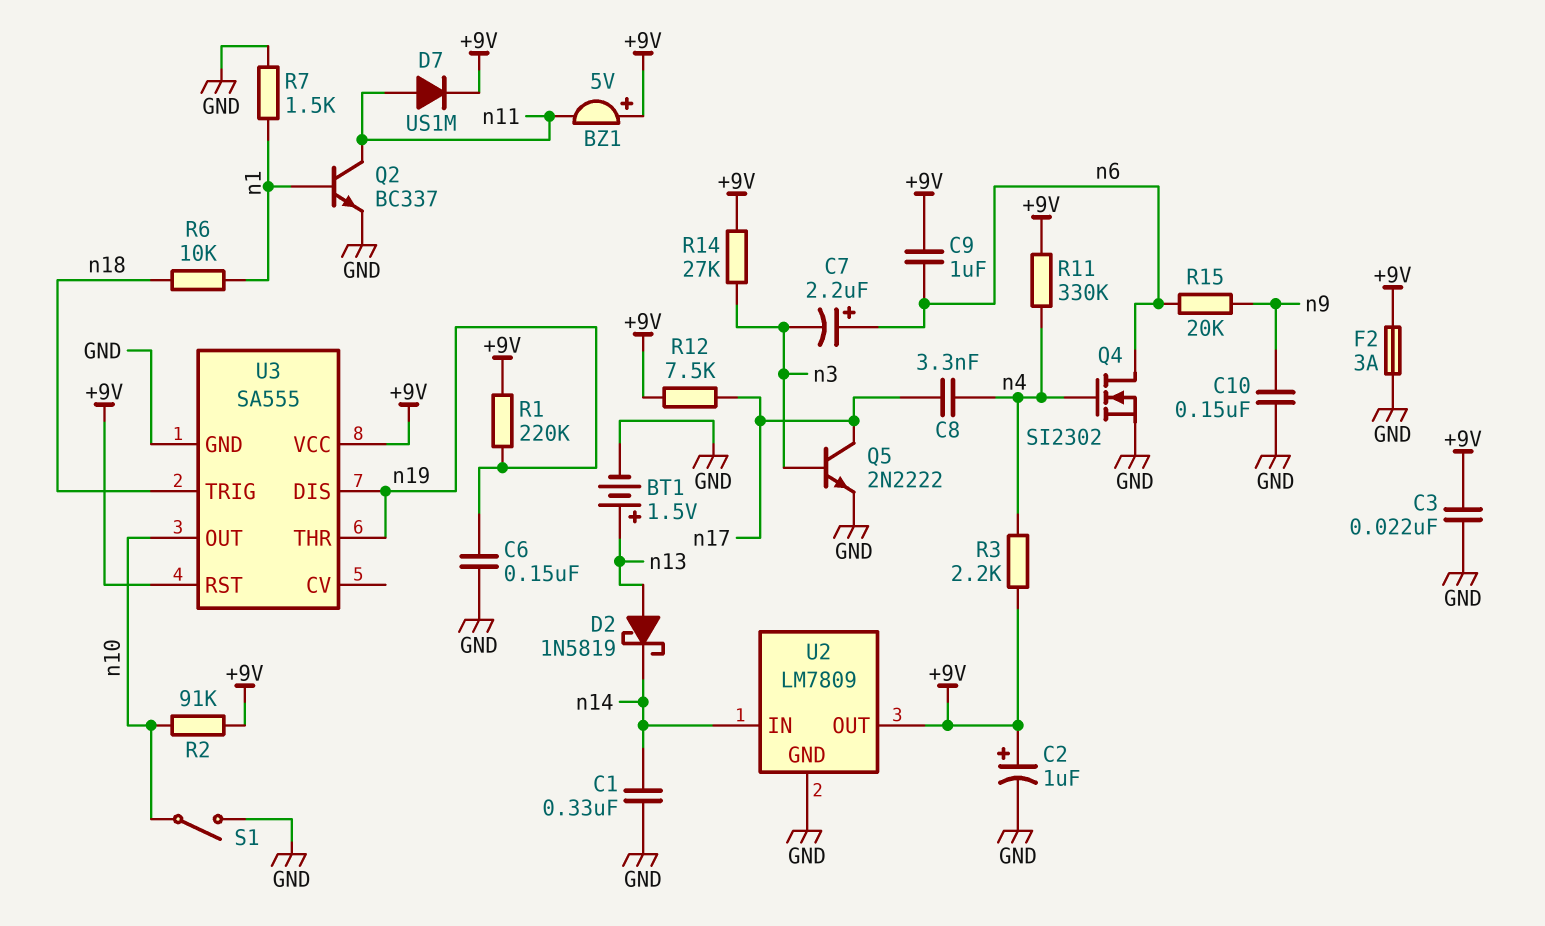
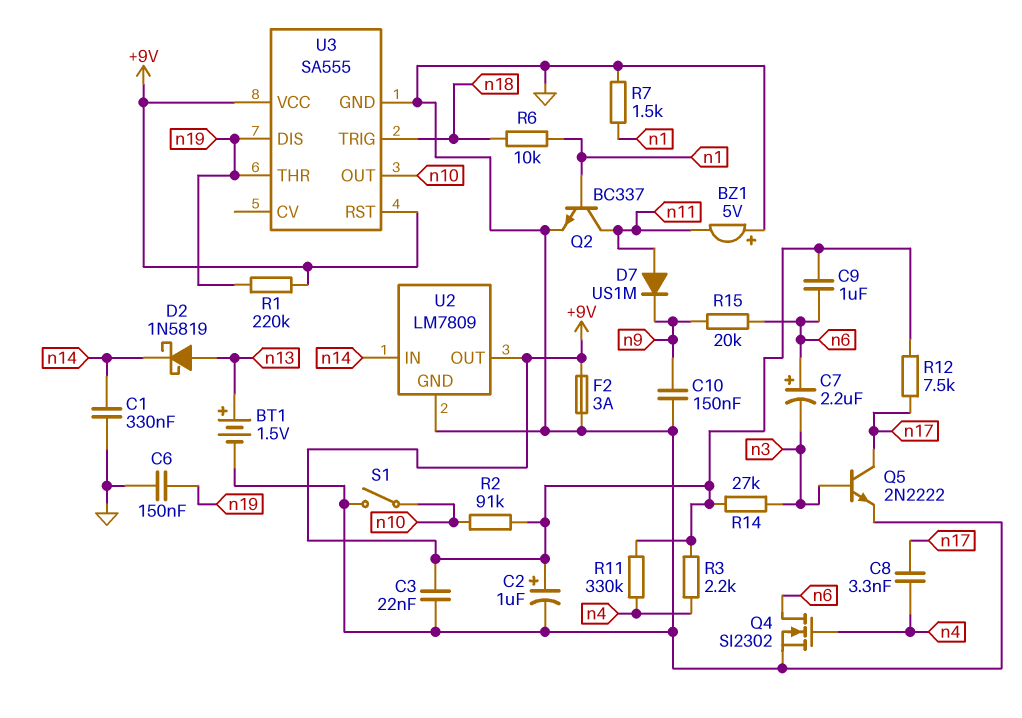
BZ1: buzzer 5V (plus +9V, minus n11) -> buzzer 5V (plus GND, minus n11)
D7: diode US1M (A n11, K +9V) -> diode US1M (A n11, K n9)

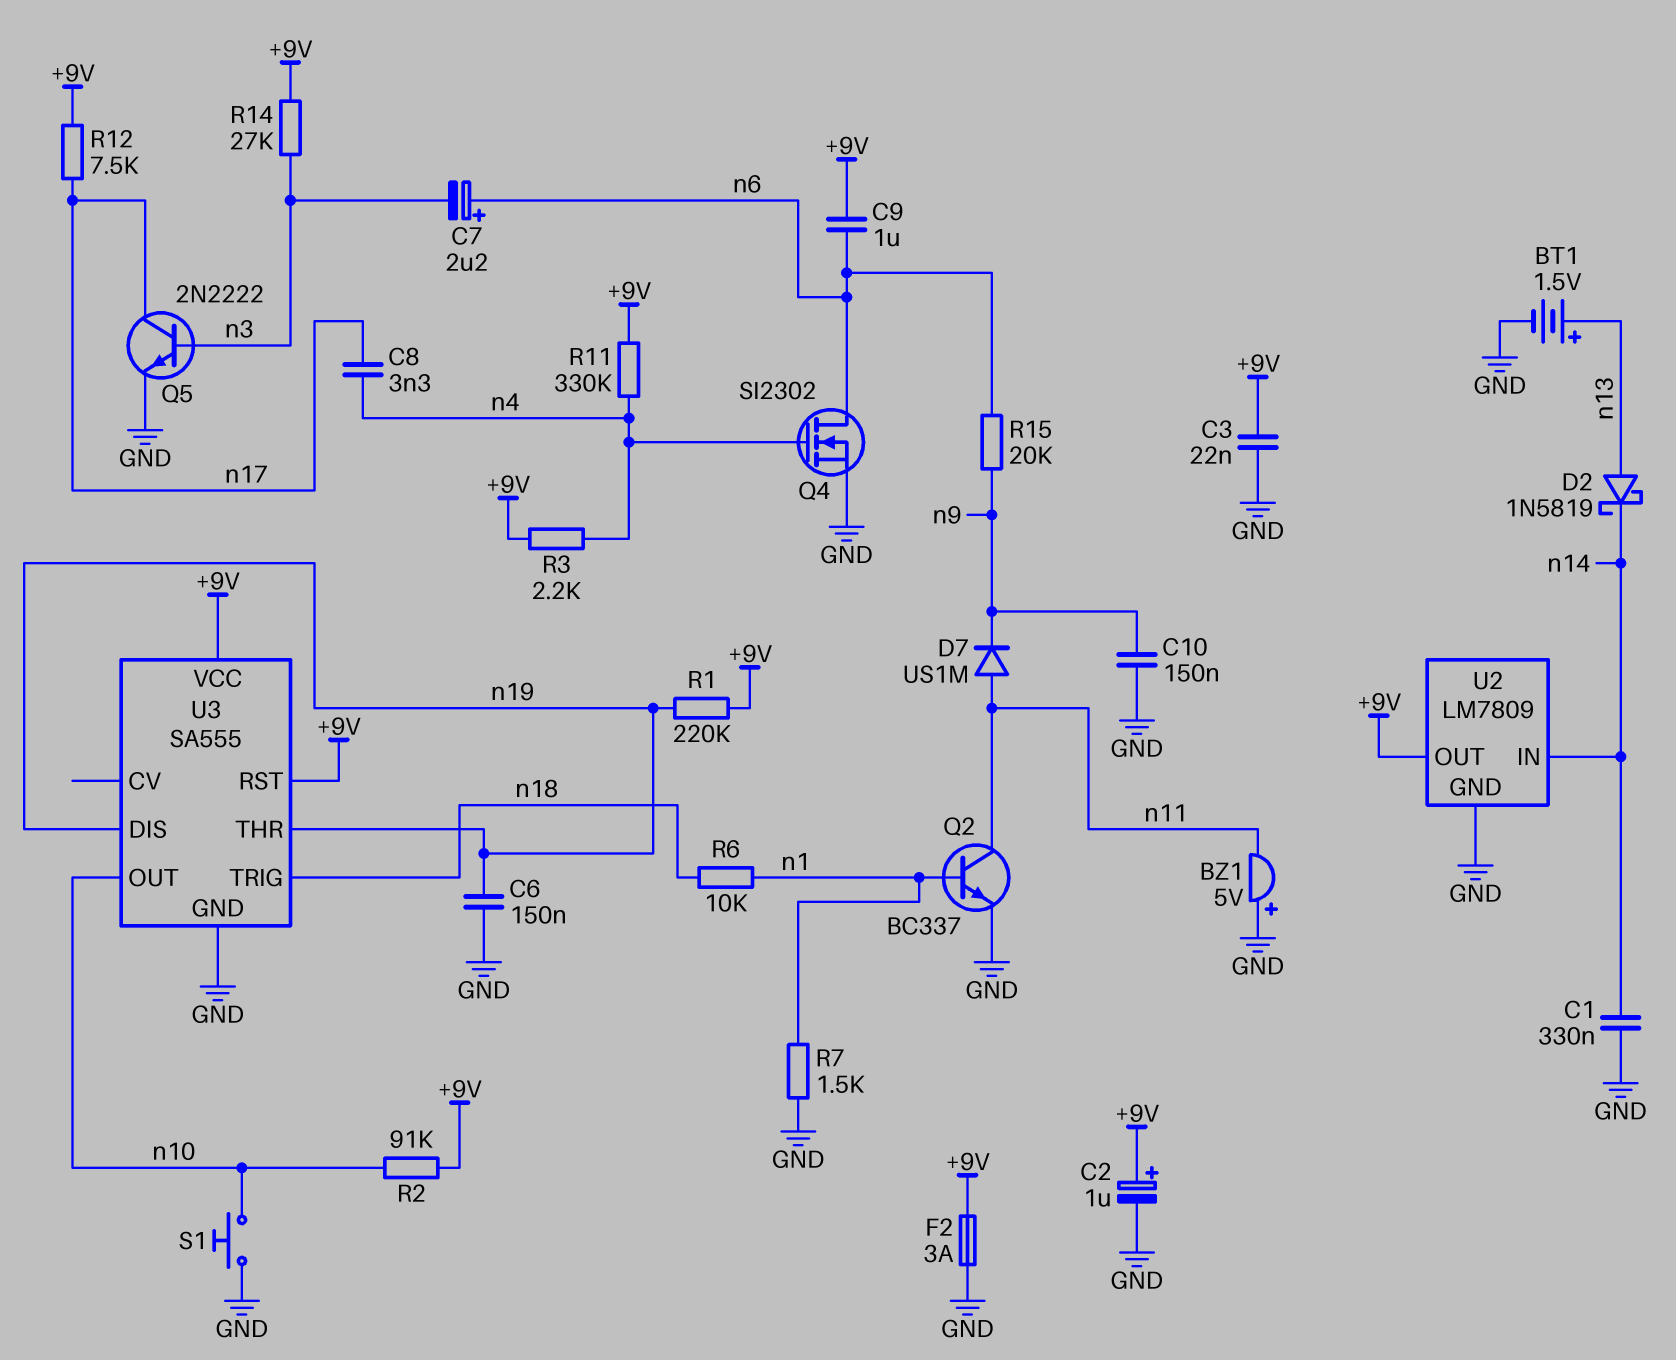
S1: switch (GND, n10) -> button (GND, n10)

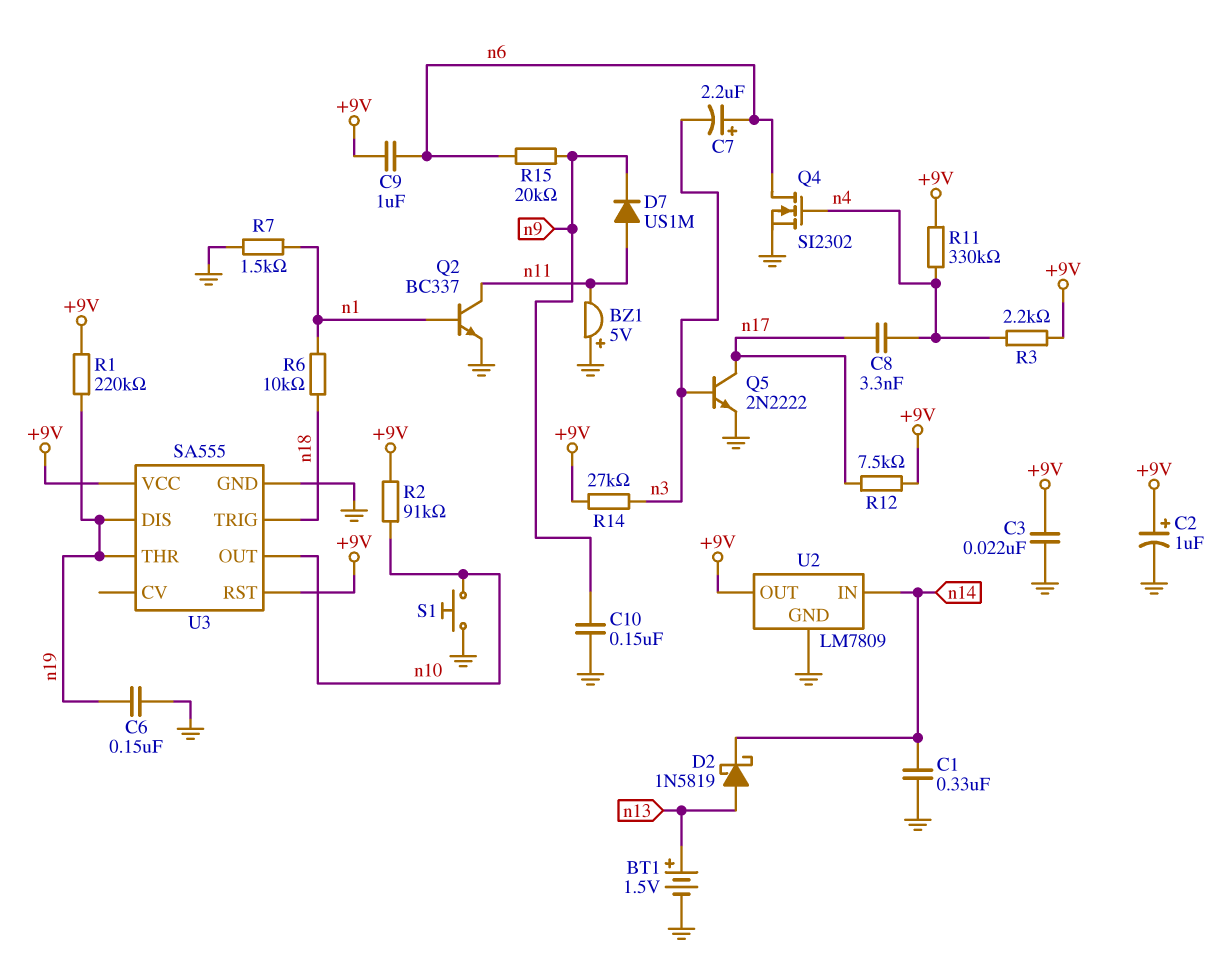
F2: 3A (+9V, GND) -> none

